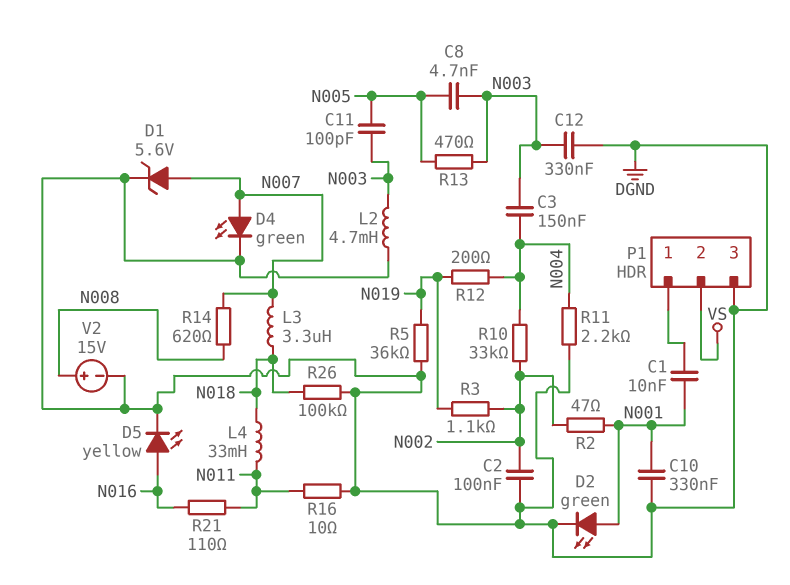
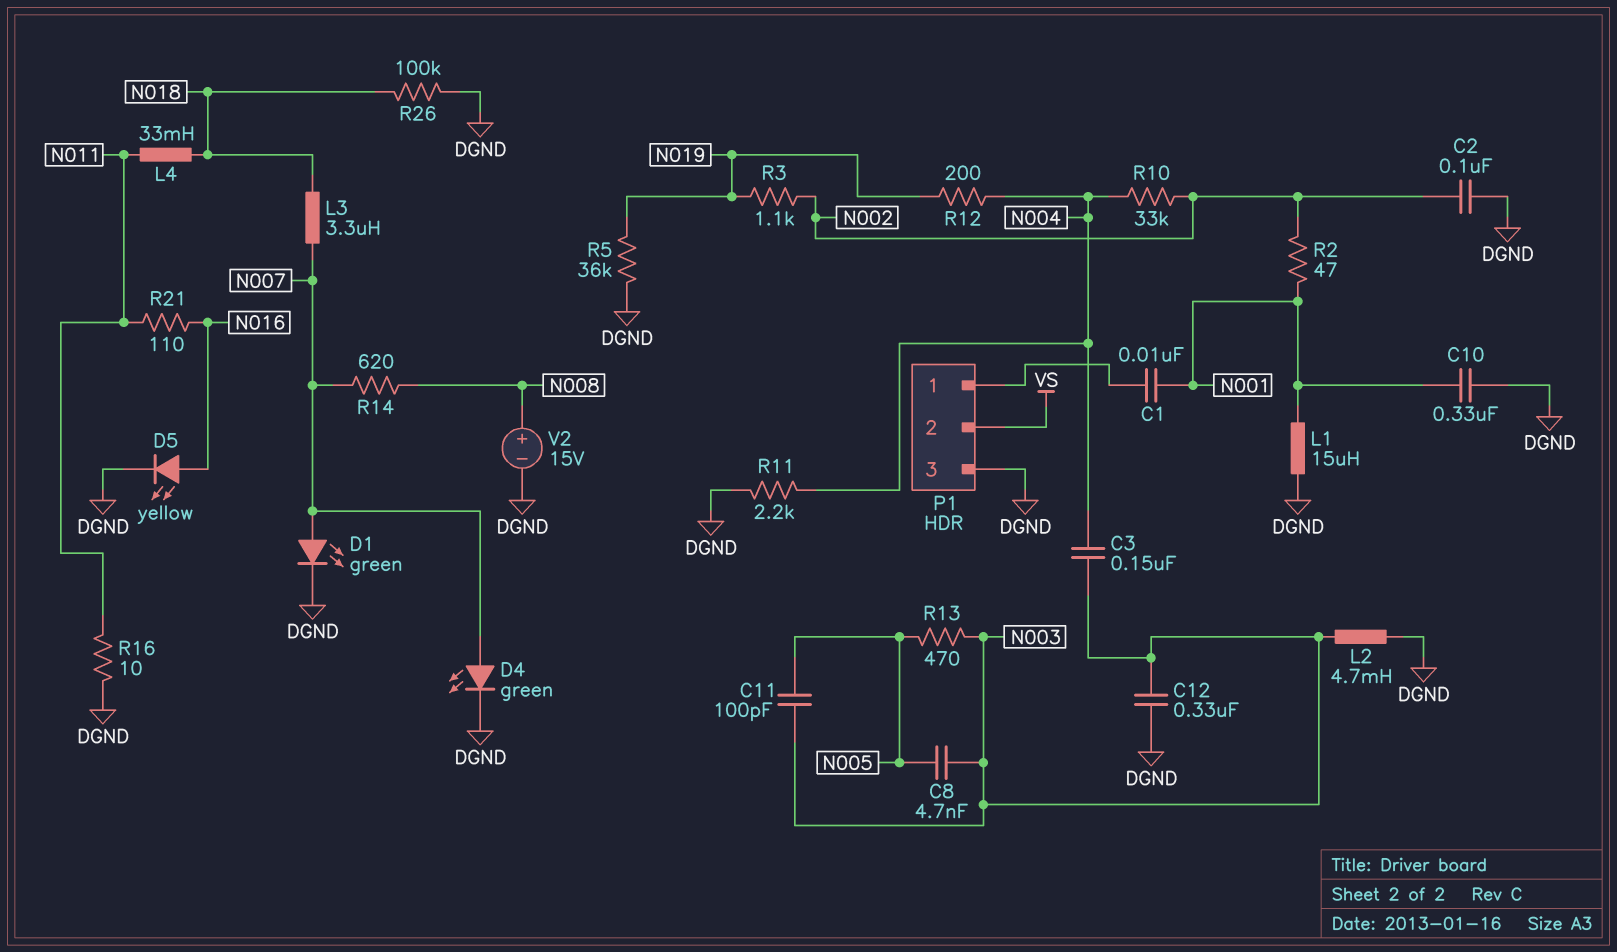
D1: zener 5.6V (A N007, K DGND) -> LED green (A N007, K DGND)
D2: LED green (A N001, K DGND) -> none
L1: none -> 15uH (DGND, N001)

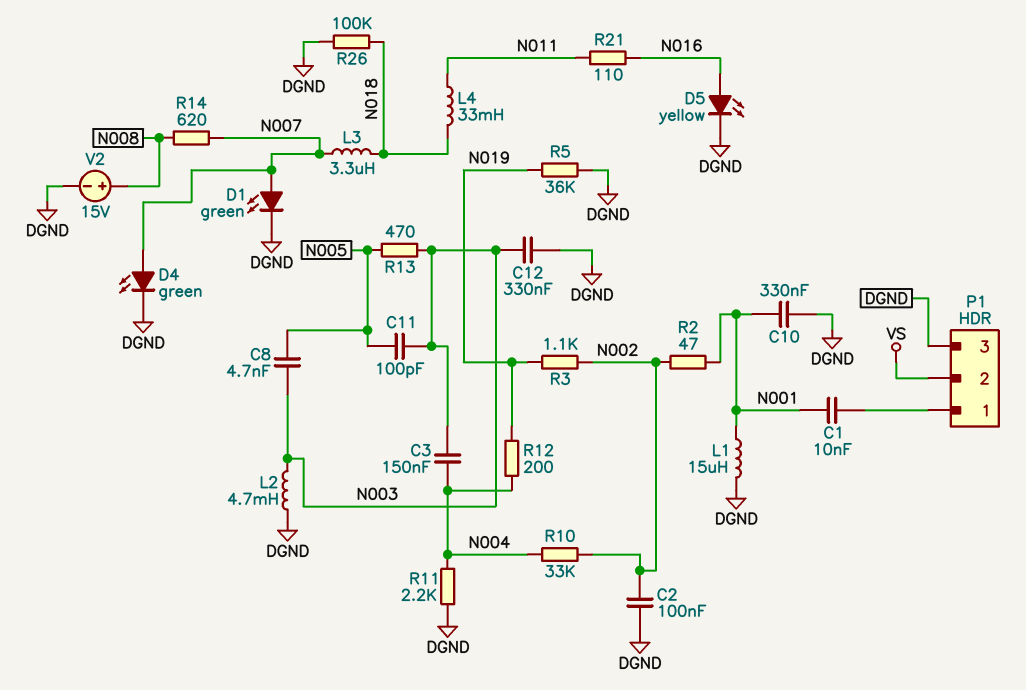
R16: 10 (DGND, N011) -> none

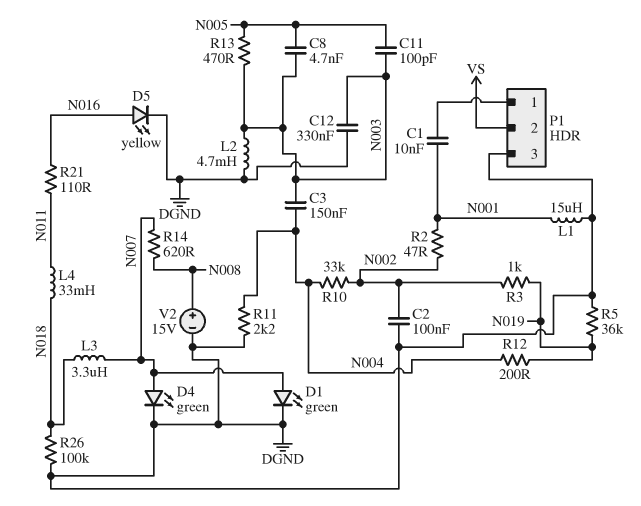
C10: 330nF (DGND, N001) -> none
R3: 1.1k (N002, N019) -> 1k (N002, N019)

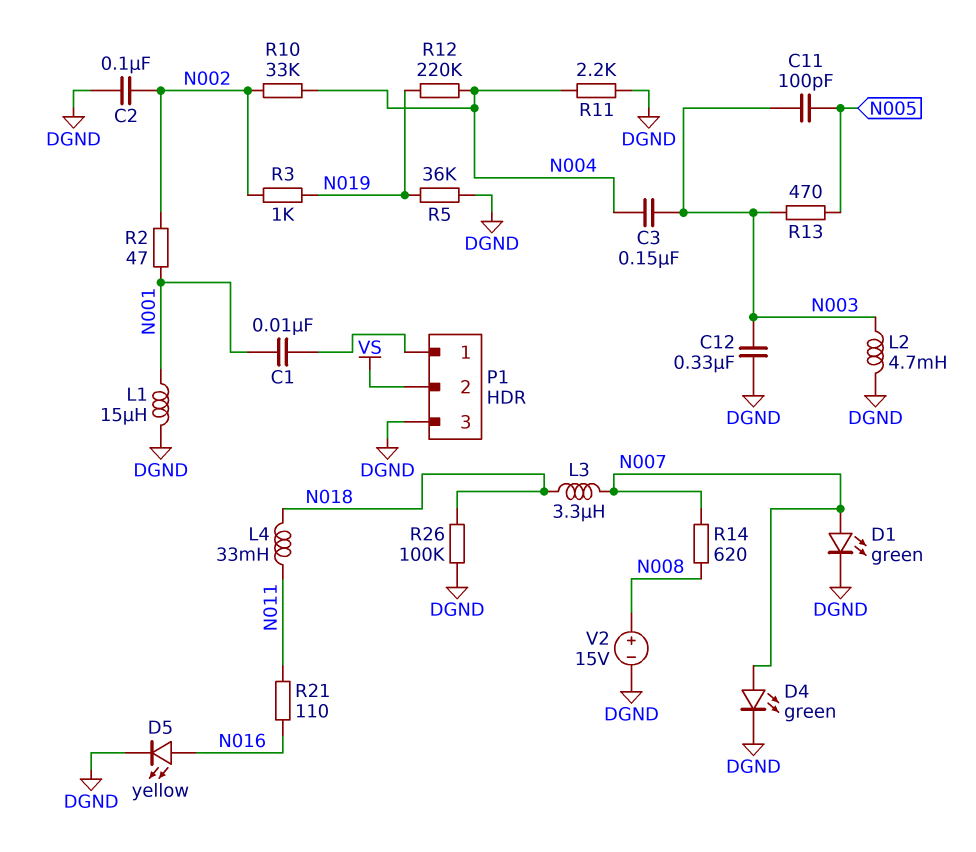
C8: 4.7nF (N003, N005) -> none
R12: 200 (N004, N019) -> 220k (N004, N019)

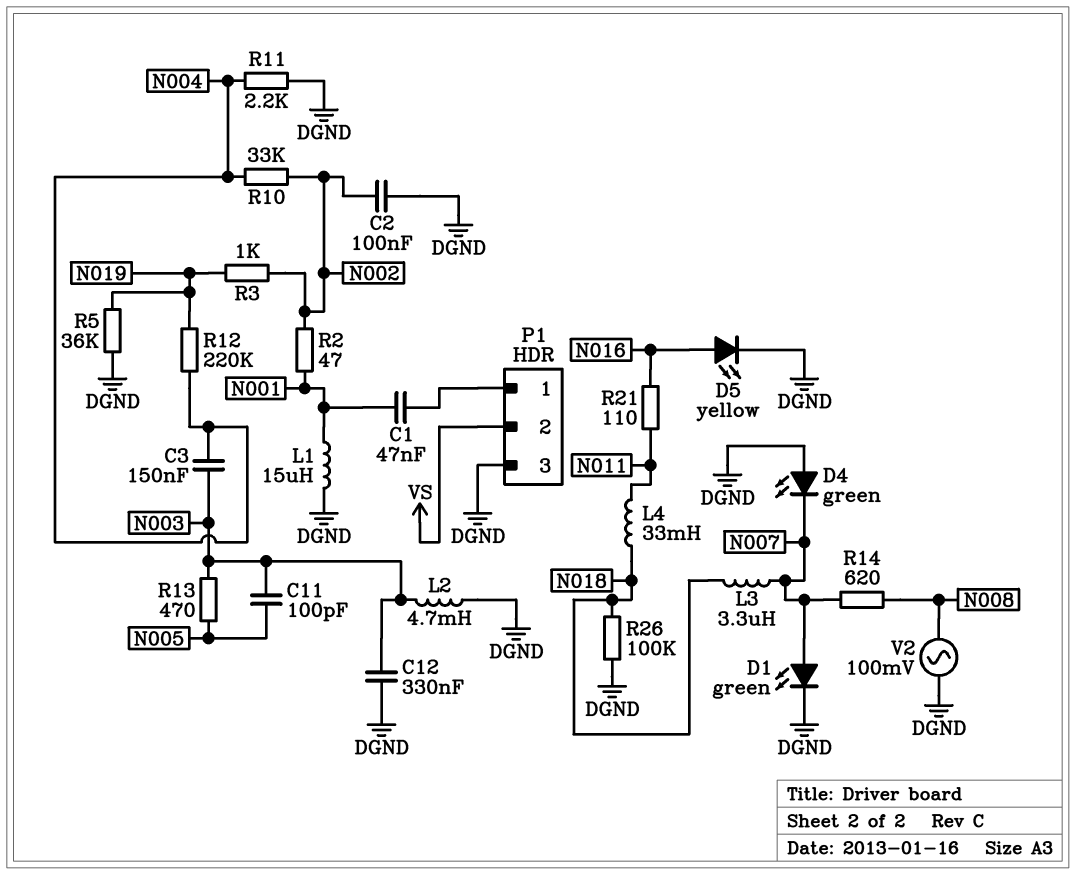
C1: 10nF (N001, P1/1) -> 47nF (N001, P1/1)
D4: LED green (A N007, K DGND) -> LED green (A DGND, K N007)
V2: 15V (plus N008, minus DGND) -> AC 100mV (DGND, N008)

